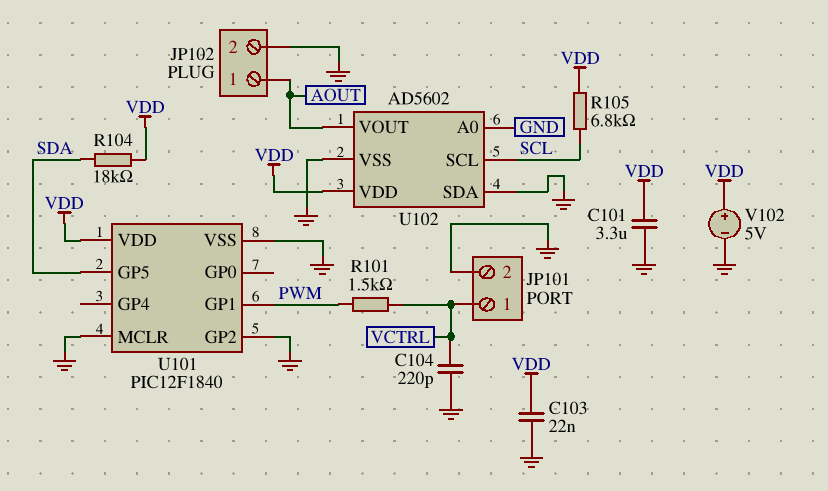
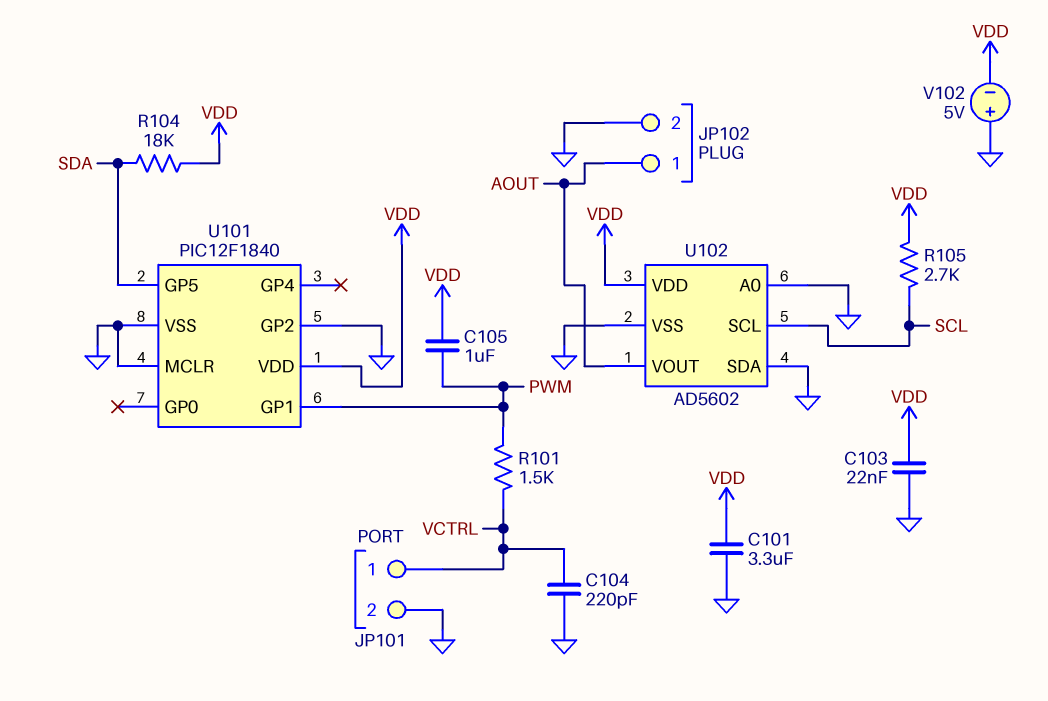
C105: none -> 1uF (PWM, VDD)
R105: 6.8k (SCL, VDD) -> 2.7k (SCL, VDD)
V102: 5V (plus VDD, minus GND) -> 5V (plus GND, minus VDD)

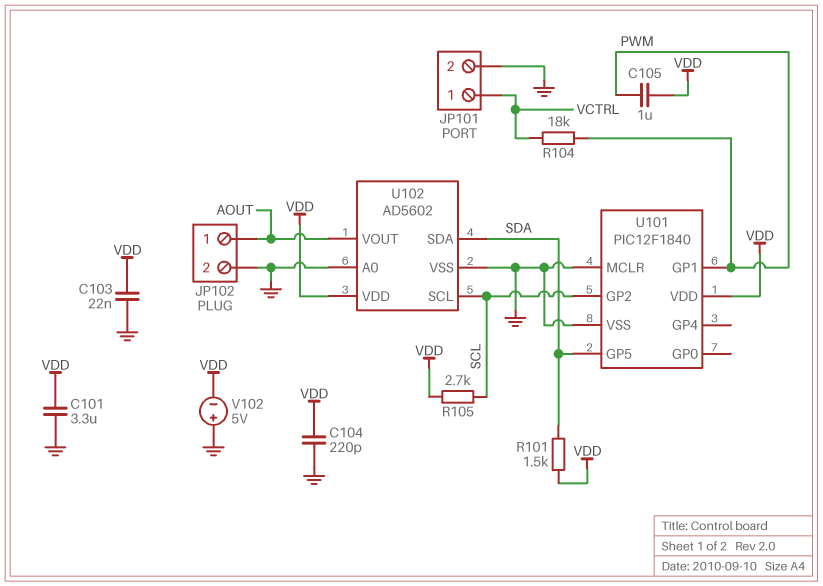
C104: 220pF (GND, VCTRL) -> 220pF (GND, VDD)
R101: 1.5k (PWM, VCTRL) -> 1.5k (SDA, VDD)
R104: 18k (SDA, VDD) -> 18k (PWM, VCTRL)
U101 pin GP2: GND -> SCL
U102 pin SDA: GND -> SDA

